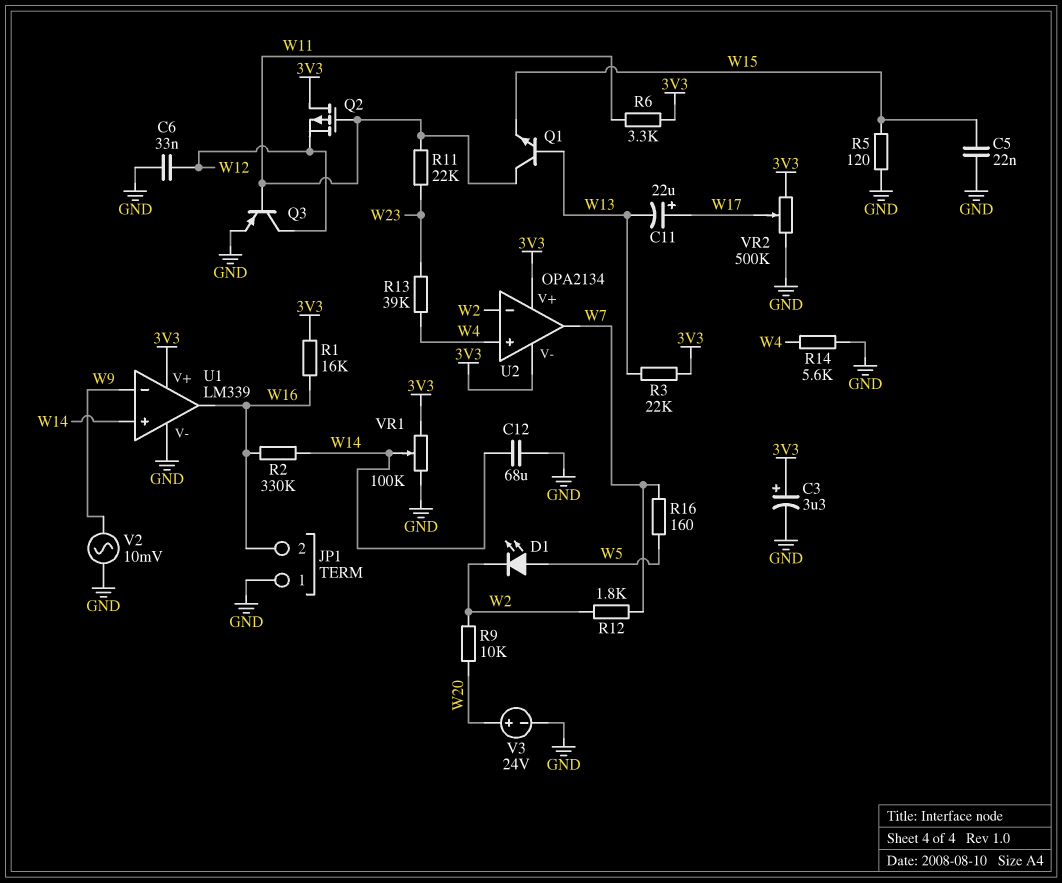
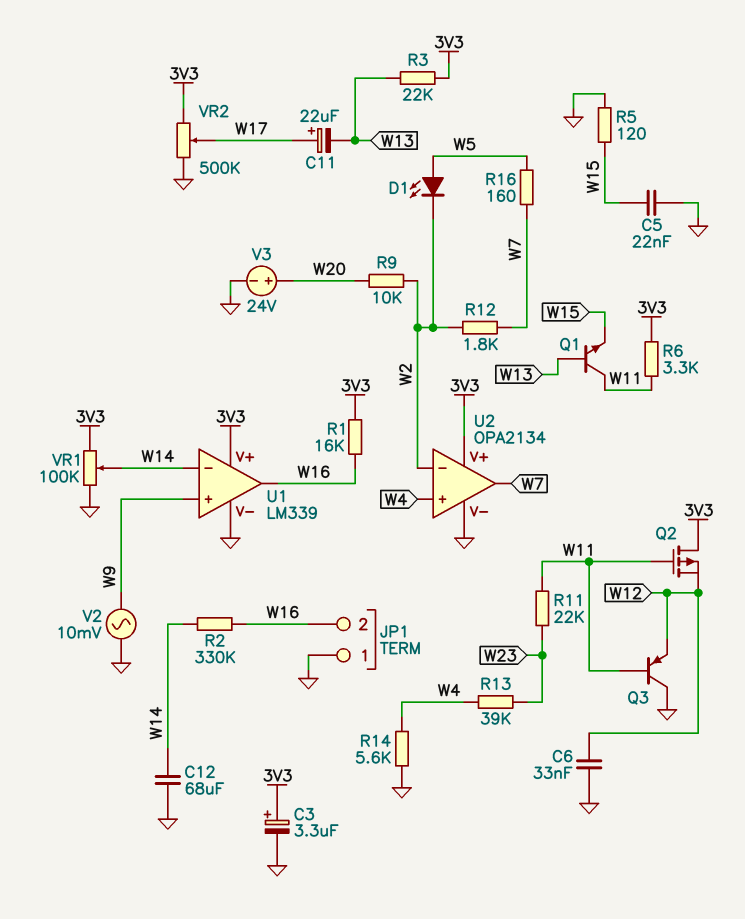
Q3: PNP (B W11, C W12, E GND) -> PNP (B W11, C GND, E W12)
U1 pin in+: W14 -> W9
U1 pin in-: W9 -> W14
U2 pin V-: 3V3 -> GND

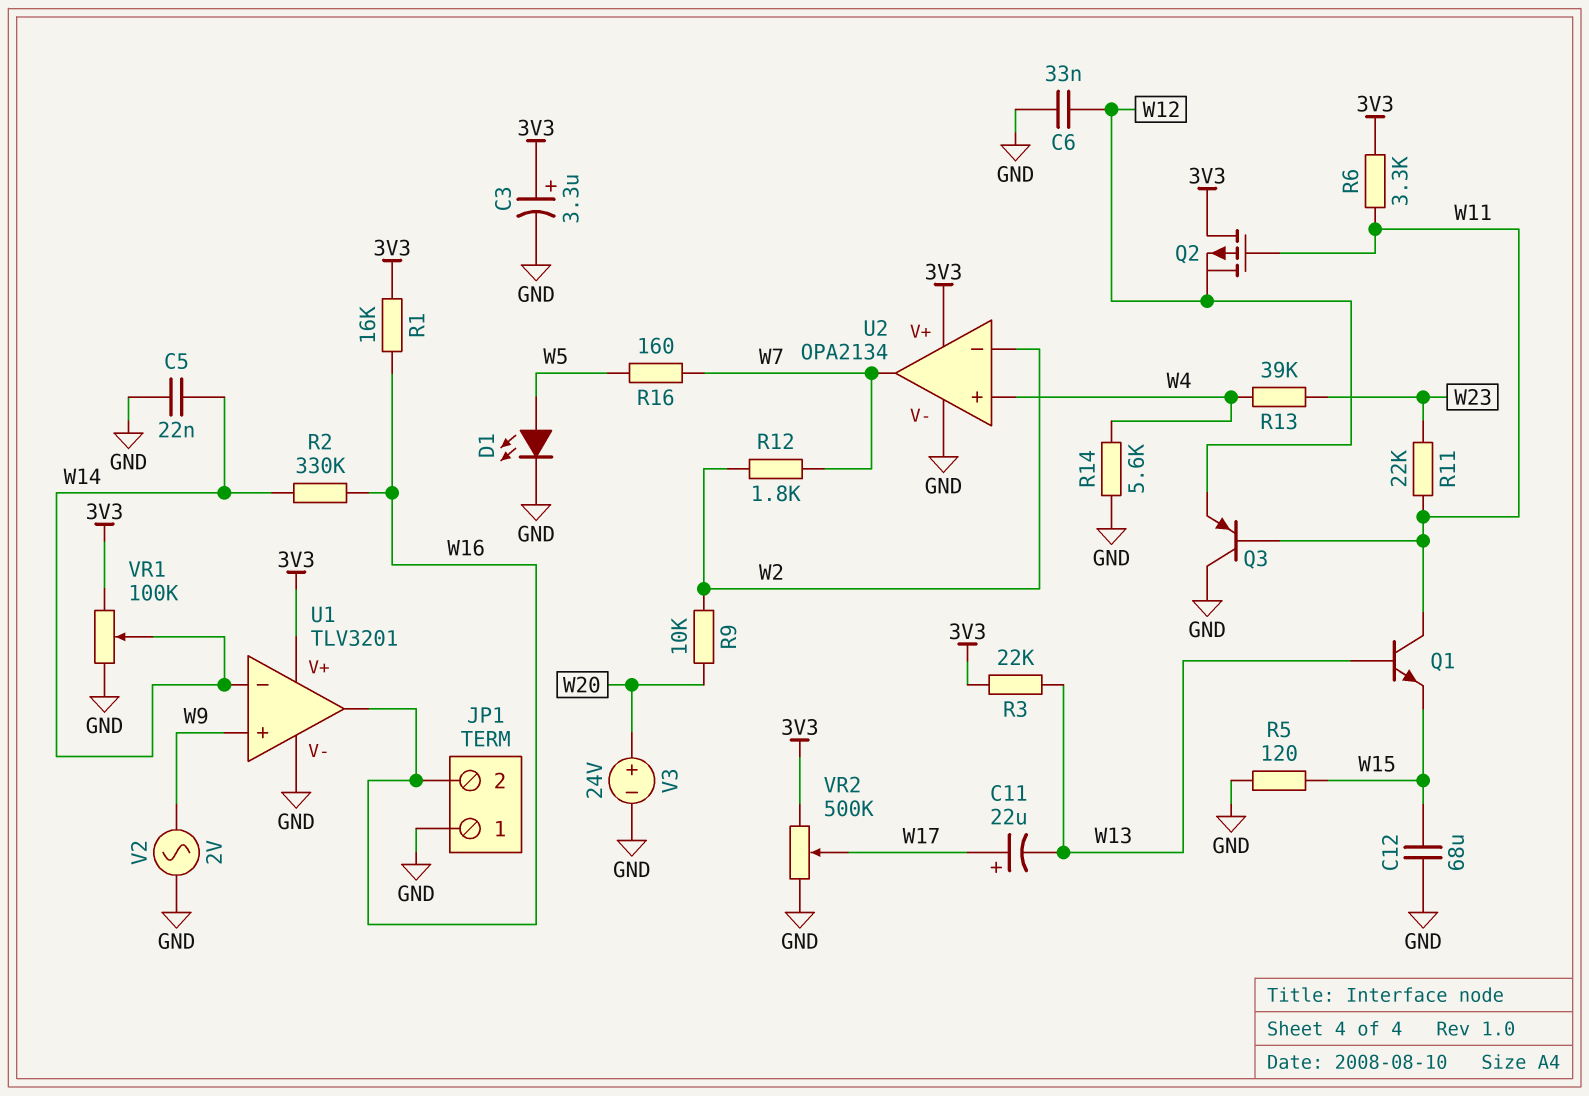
C5: 22nF (GND, W15) -> 22nF (GND, W14)
C12: 68uF (GND, W14) -> 68uF (GND, W15)
D1: LED (A W5, K W2) -> LED (A W5, K GND)
U1: LM339 -> TLV3201
V2: AC 10mV (GND, W9) -> AC 2V (GND, W9)

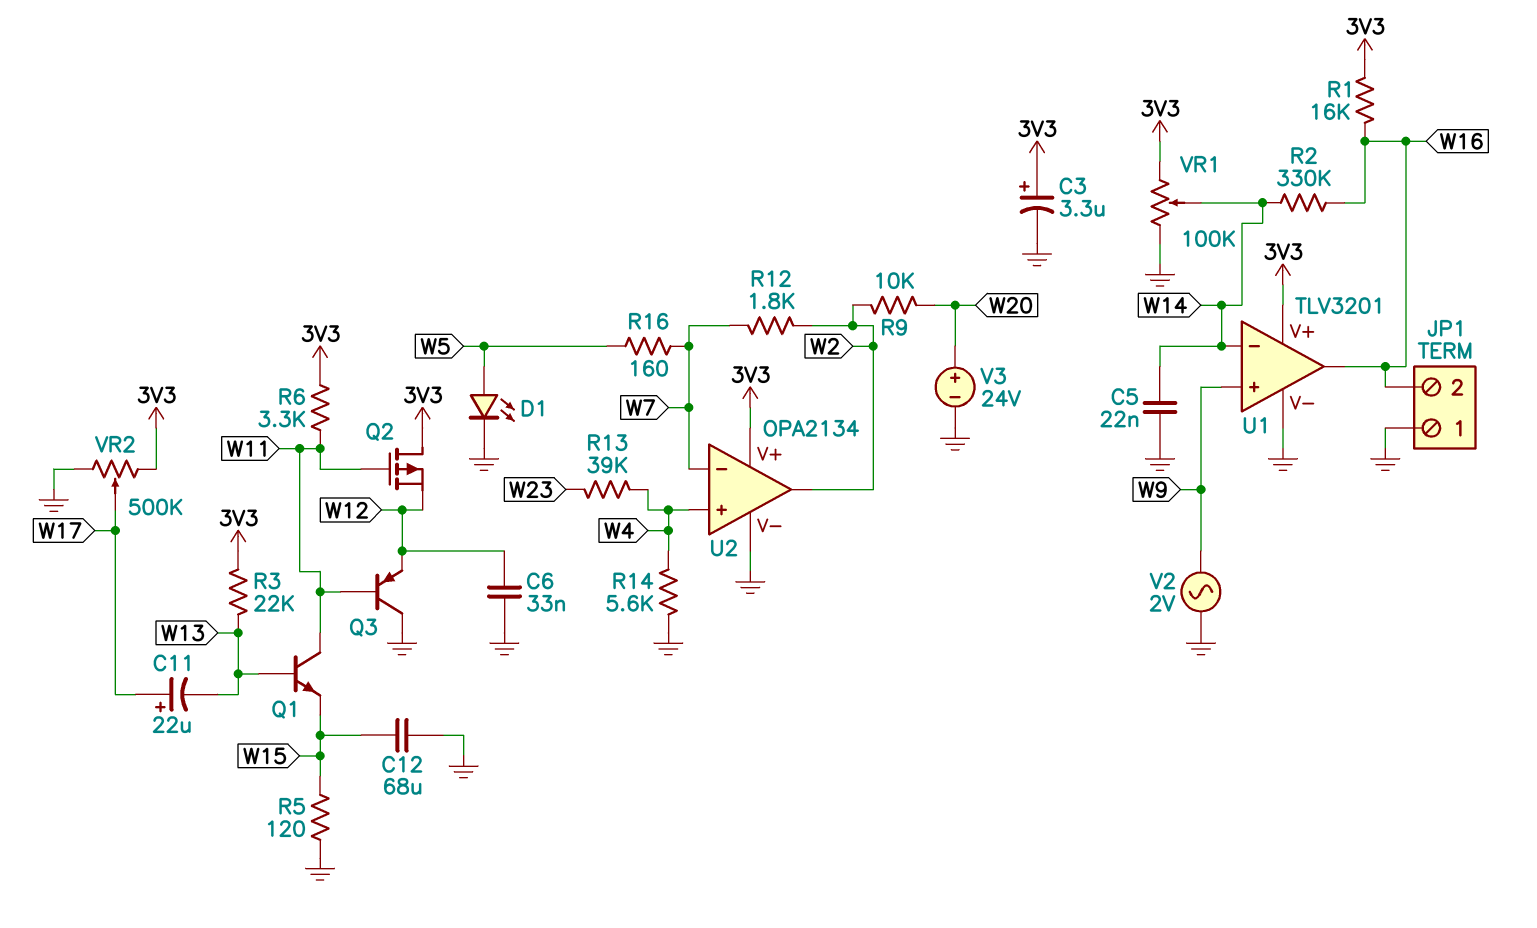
R11: 22k (W11, W23) -> none
U2 pin in-: W2 -> W7
U2 pin out: W7 -> W2

